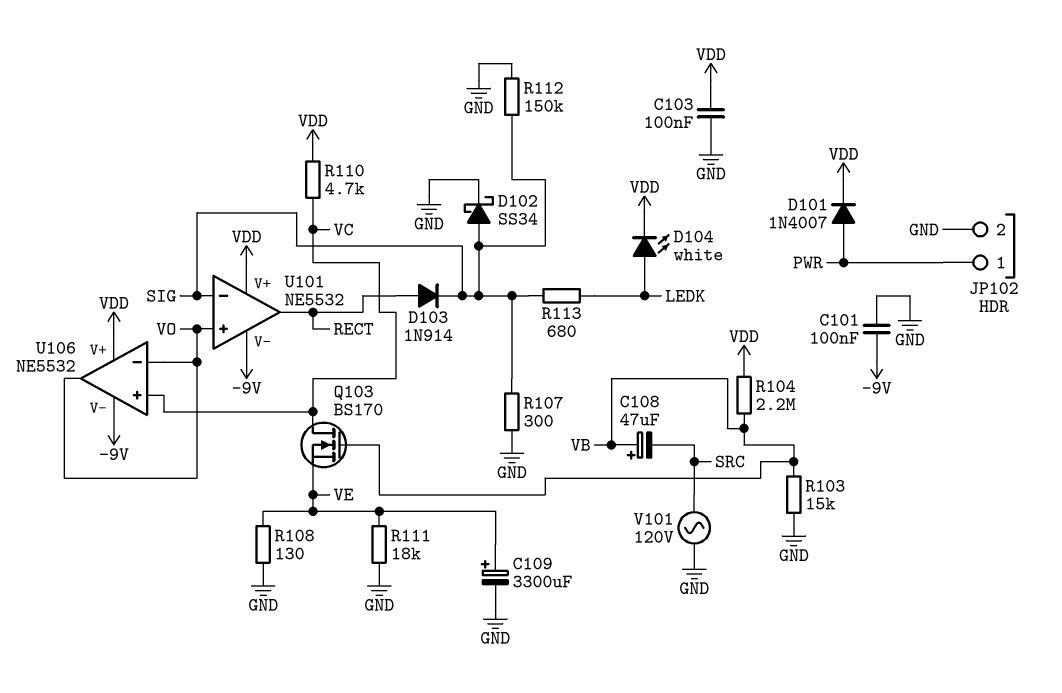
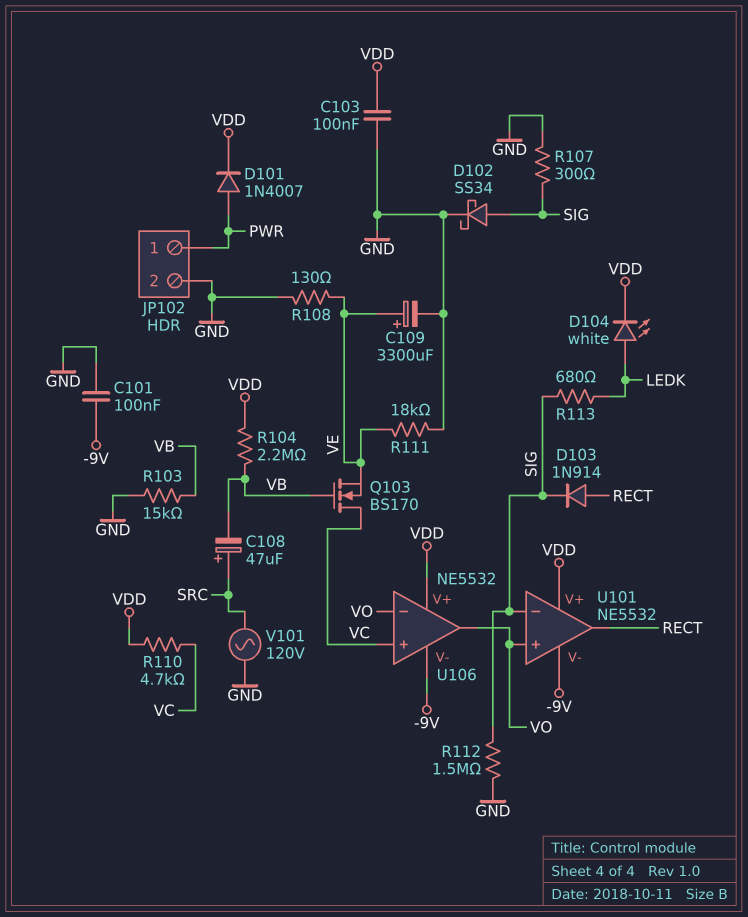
C108: 47uF (plus VB, minus SRC) -> 47uF (plus SRC, minus VB)
R112: 150k (GND, SIG) -> 1.5M (GND, SIG)

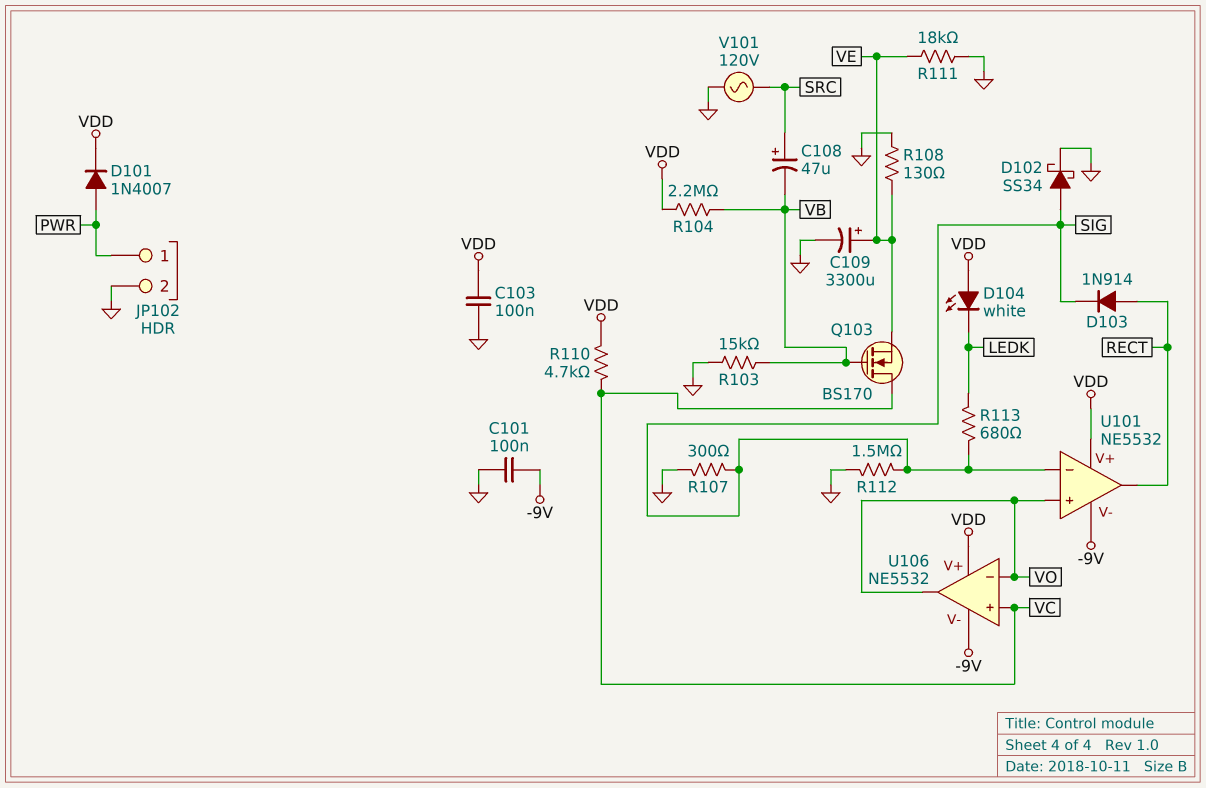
D104: LED white (A LEDK, K VDD) -> LED white (A VDD, K LEDK)

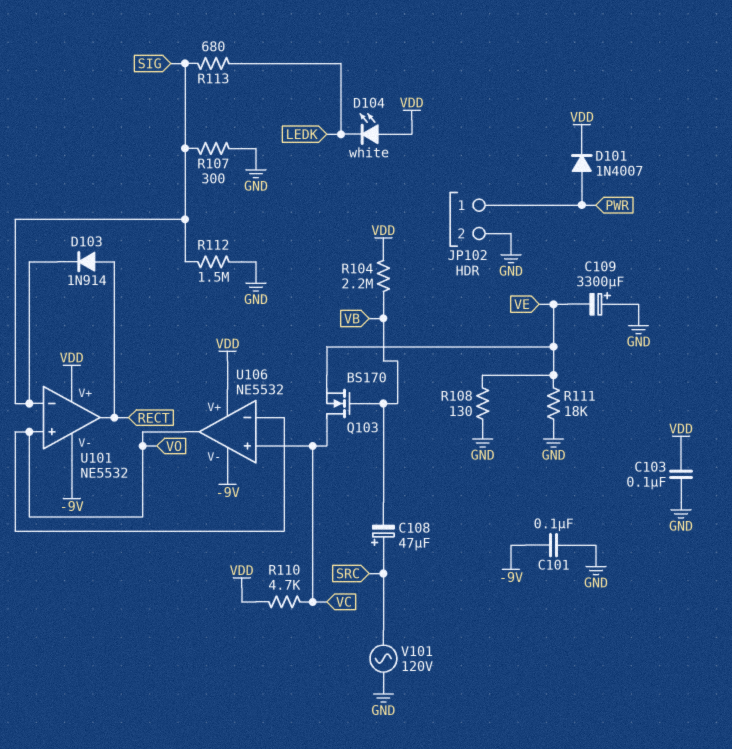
C109: 3300uF (plus VE, minus GND) -> 3300uF (plus GND, minus VE)
D102: schottky SS34 (A SIG, K GND) -> none
R103: 15k (GND, VB) -> none

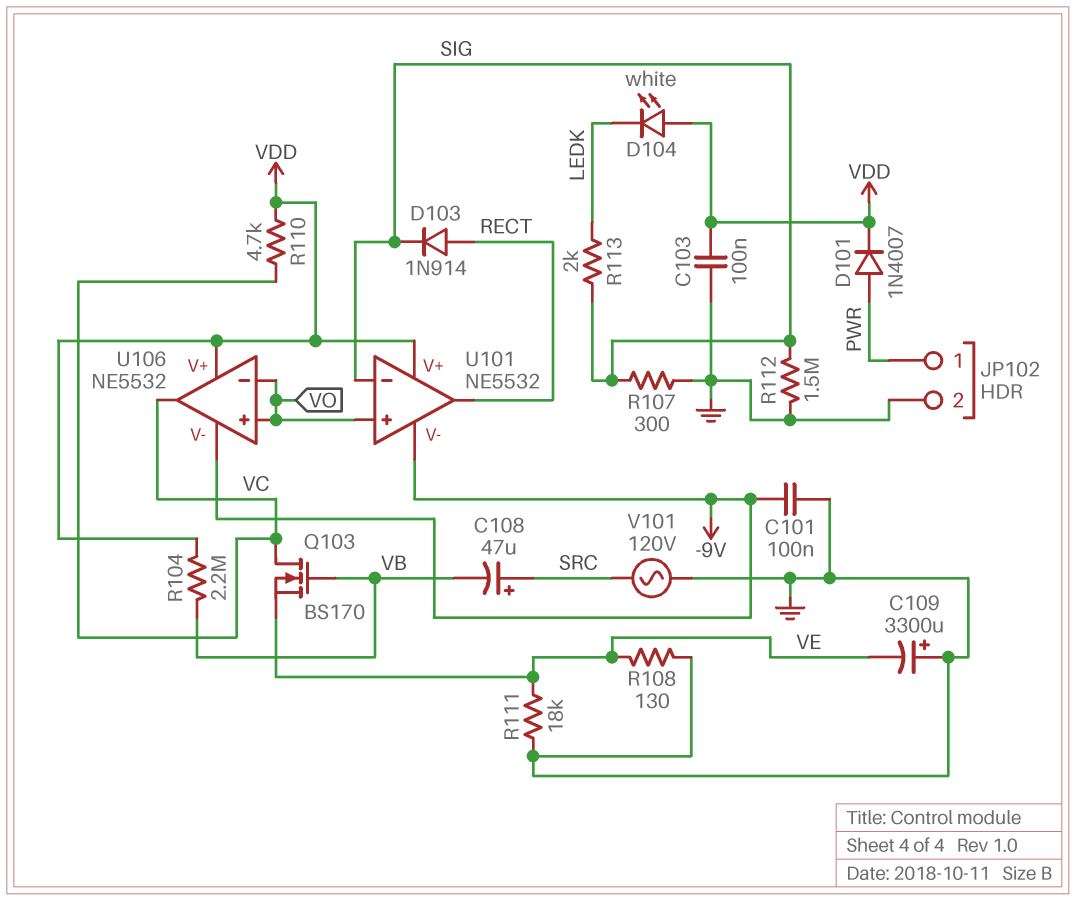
R113: 680 (LEDK, SIG) -> 2k (LEDK, SIG)
U106 pin in+: VC -> VO
U106 pin out: VO -> VC

